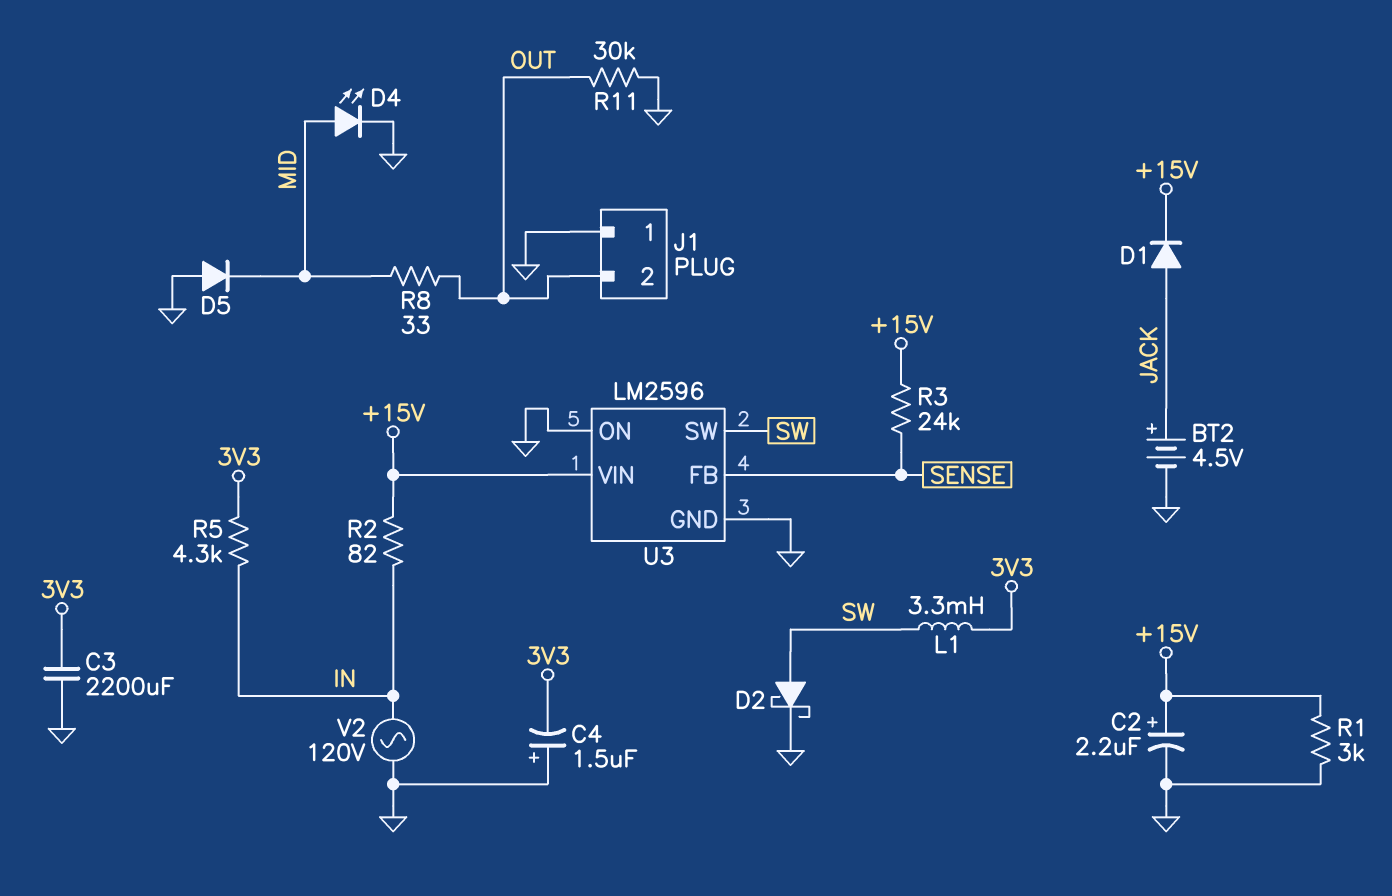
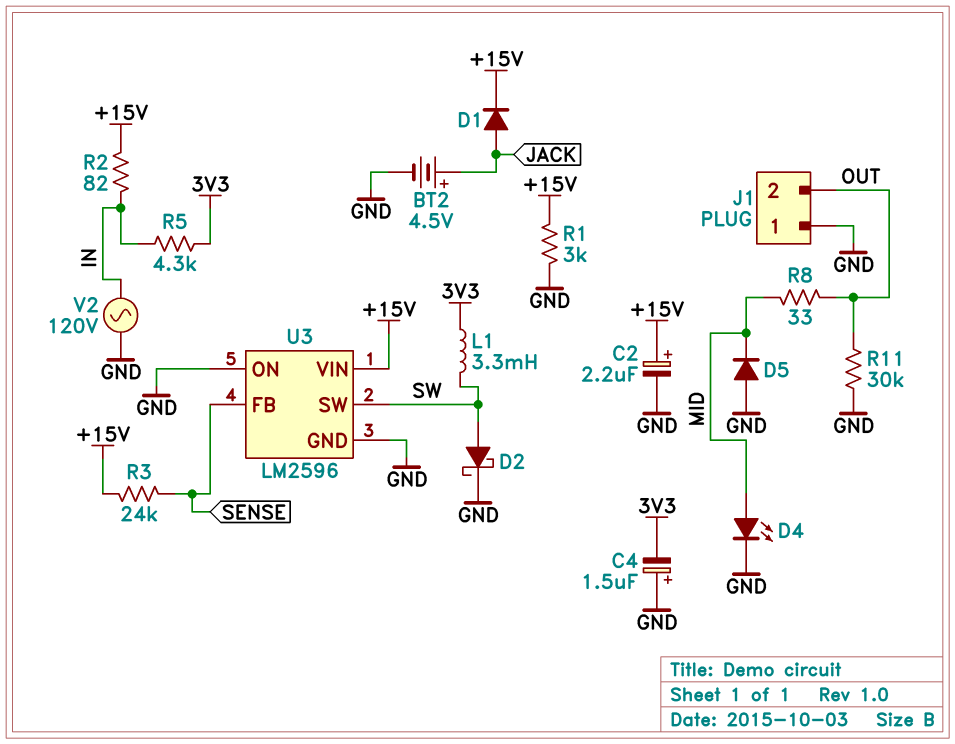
C3: 2200uF (3V3, GND) -> none

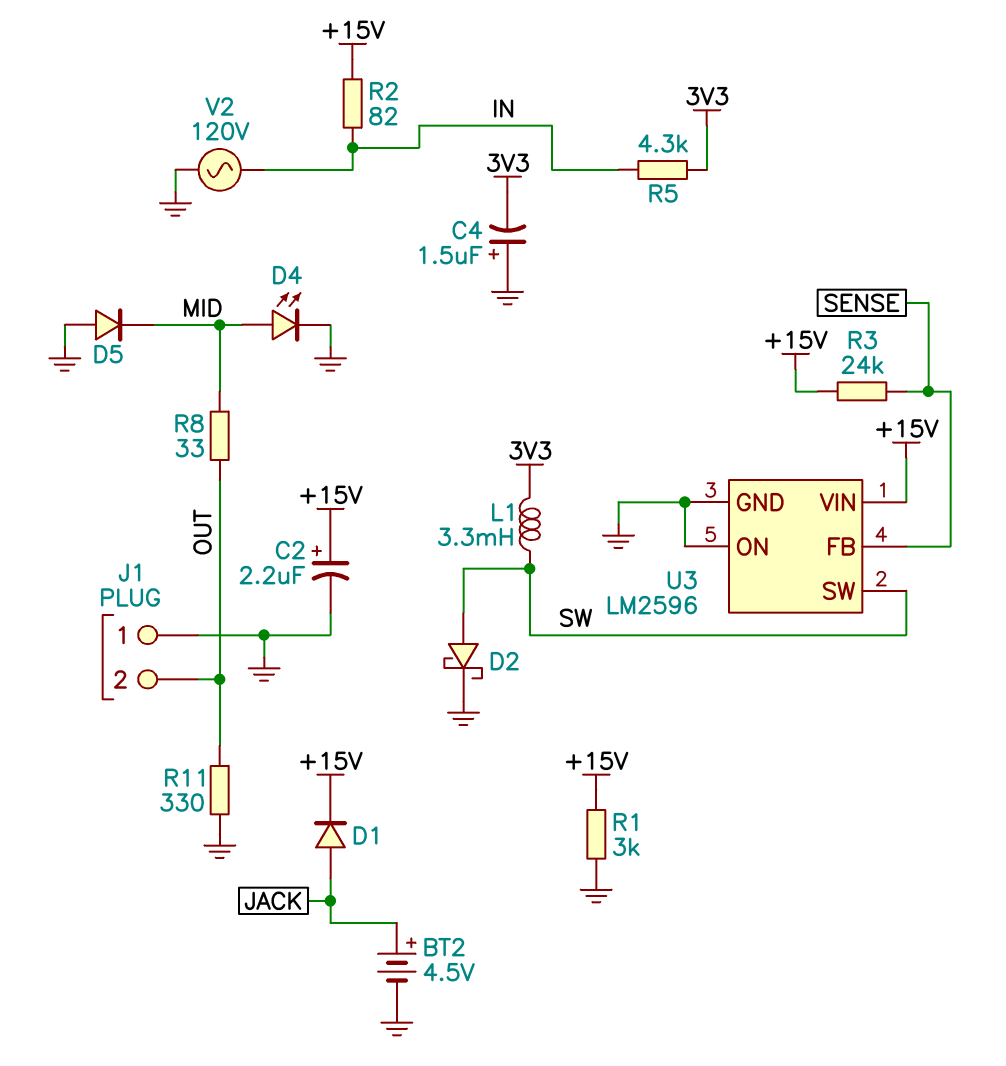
R11: 30k (GND, OUT) -> 330 (GND, OUT)

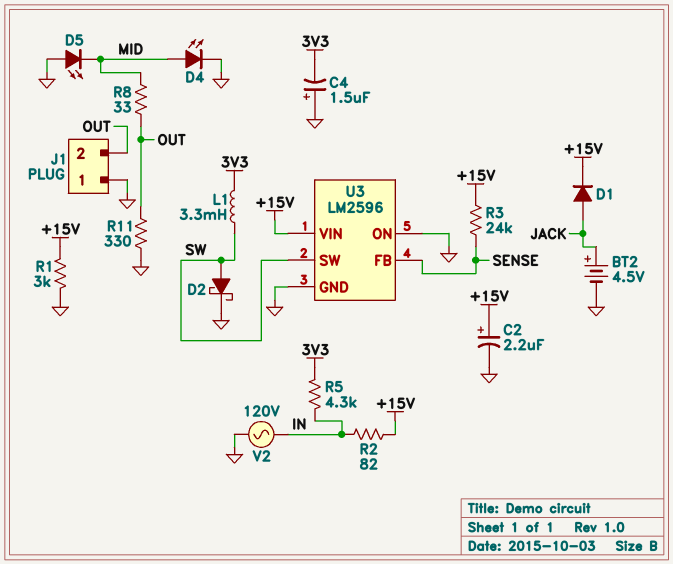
D5: diode (A GND, K MID) -> LED (A GND, K MID)

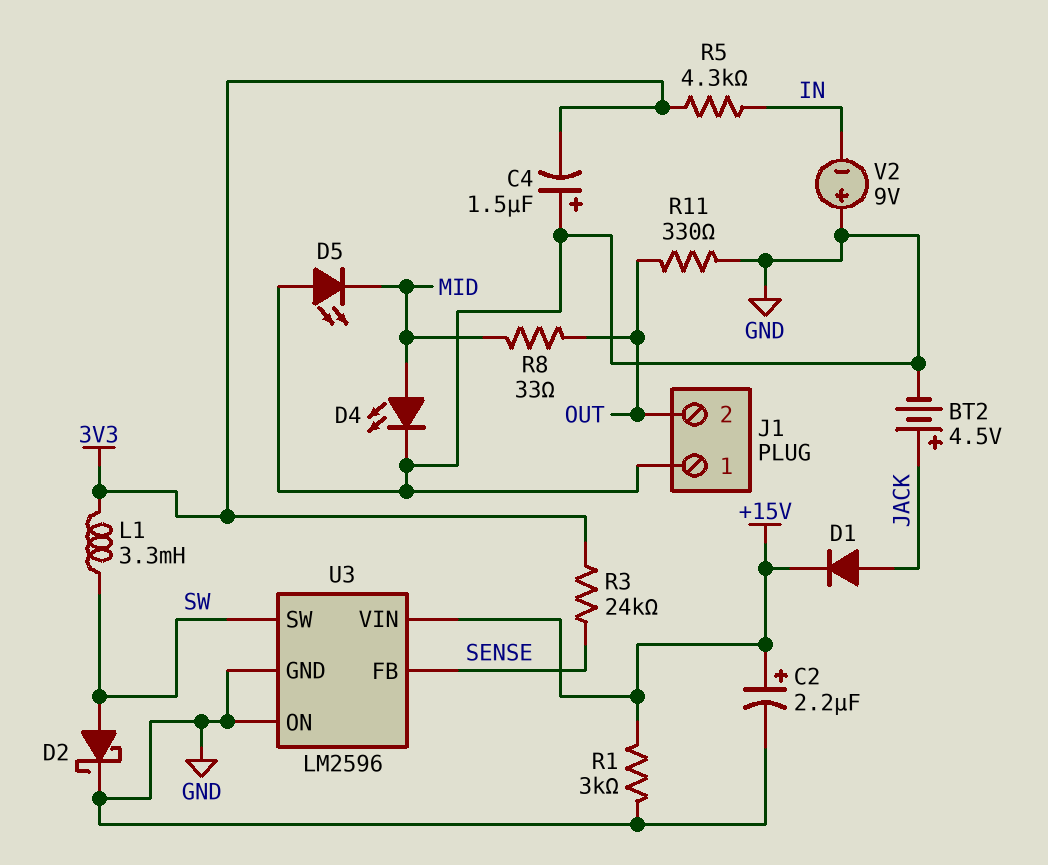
R2: 82 (+15V, IN) -> none
R3: 24k (+15V, SENSE) -> 24k (3V3, SENSE)
V2: AC 120V (GND, IN) -> 9V (plus GND, minus IN)

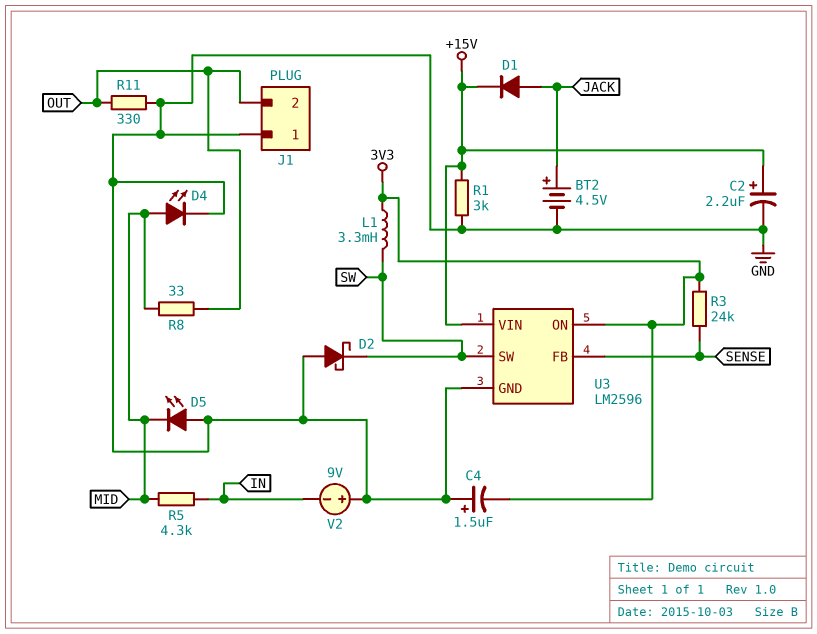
D2: schottky (A SW, K GND) -> schottky (A GND, K SW)
R5: 4.3k (3V3, IN) -> 4.3k (IN, MID)
U3 pin ON: GND -> 3V3

